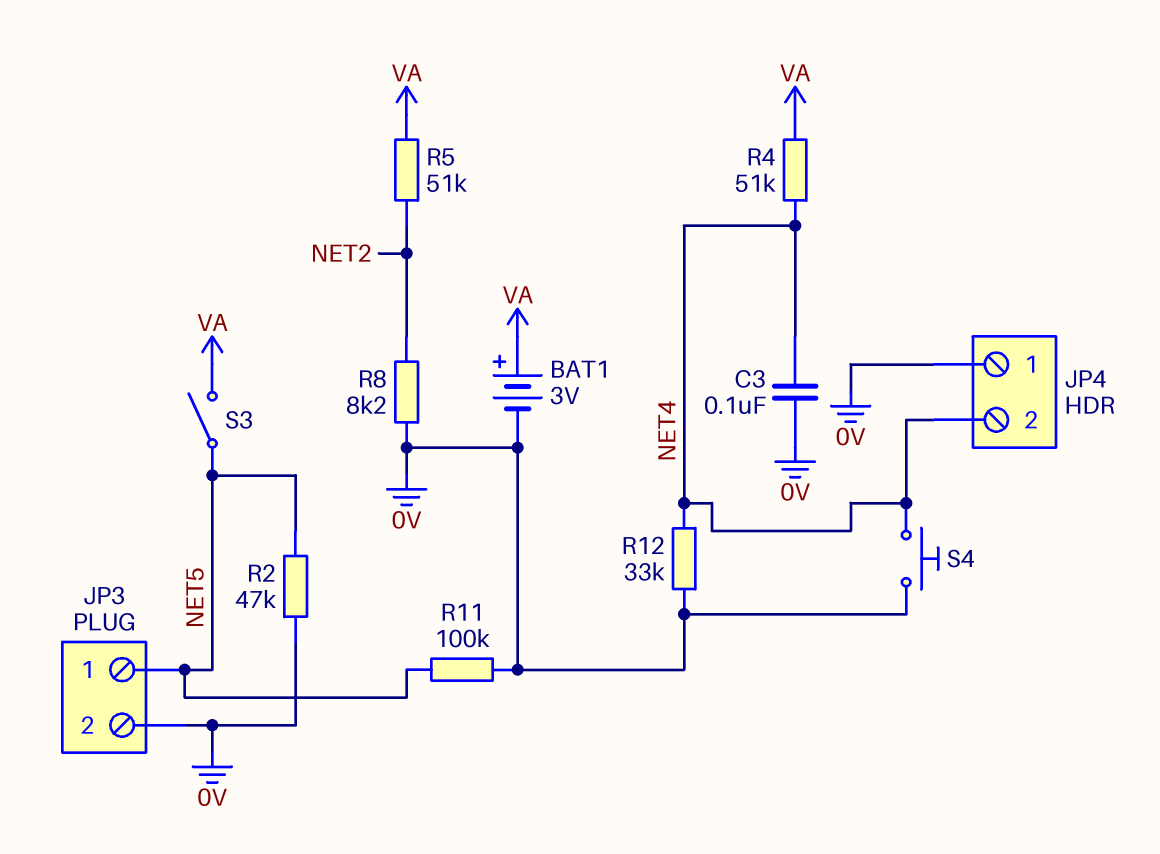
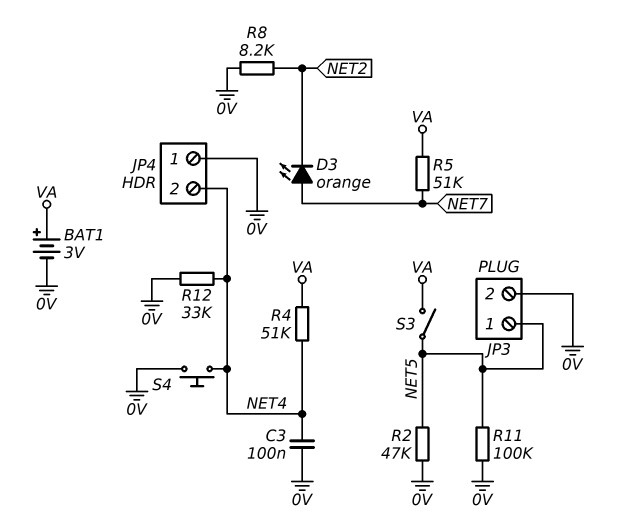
D3: none -> LED orange (A NET7, K NET2)
R5: 51k (NET2, VA) -> 51k (NET7, VA)

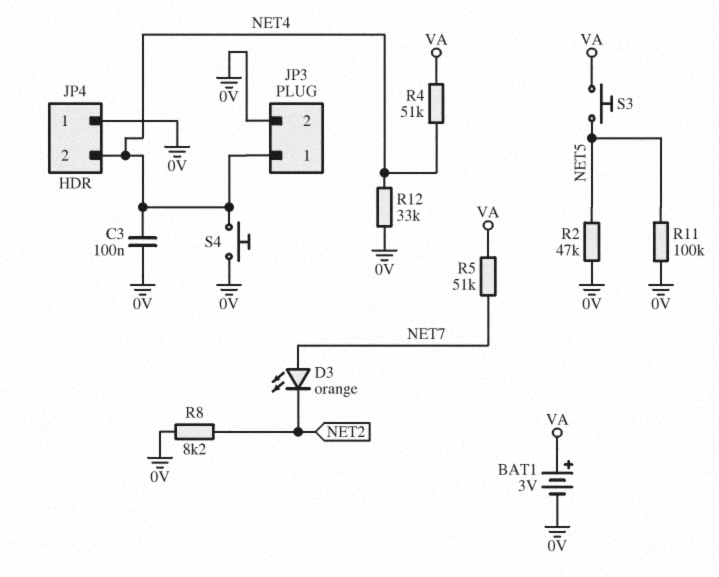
JP3 pin 1: NET5 -> NET4
S3: switch (NET5, VA) -> button (NET5, VA)

